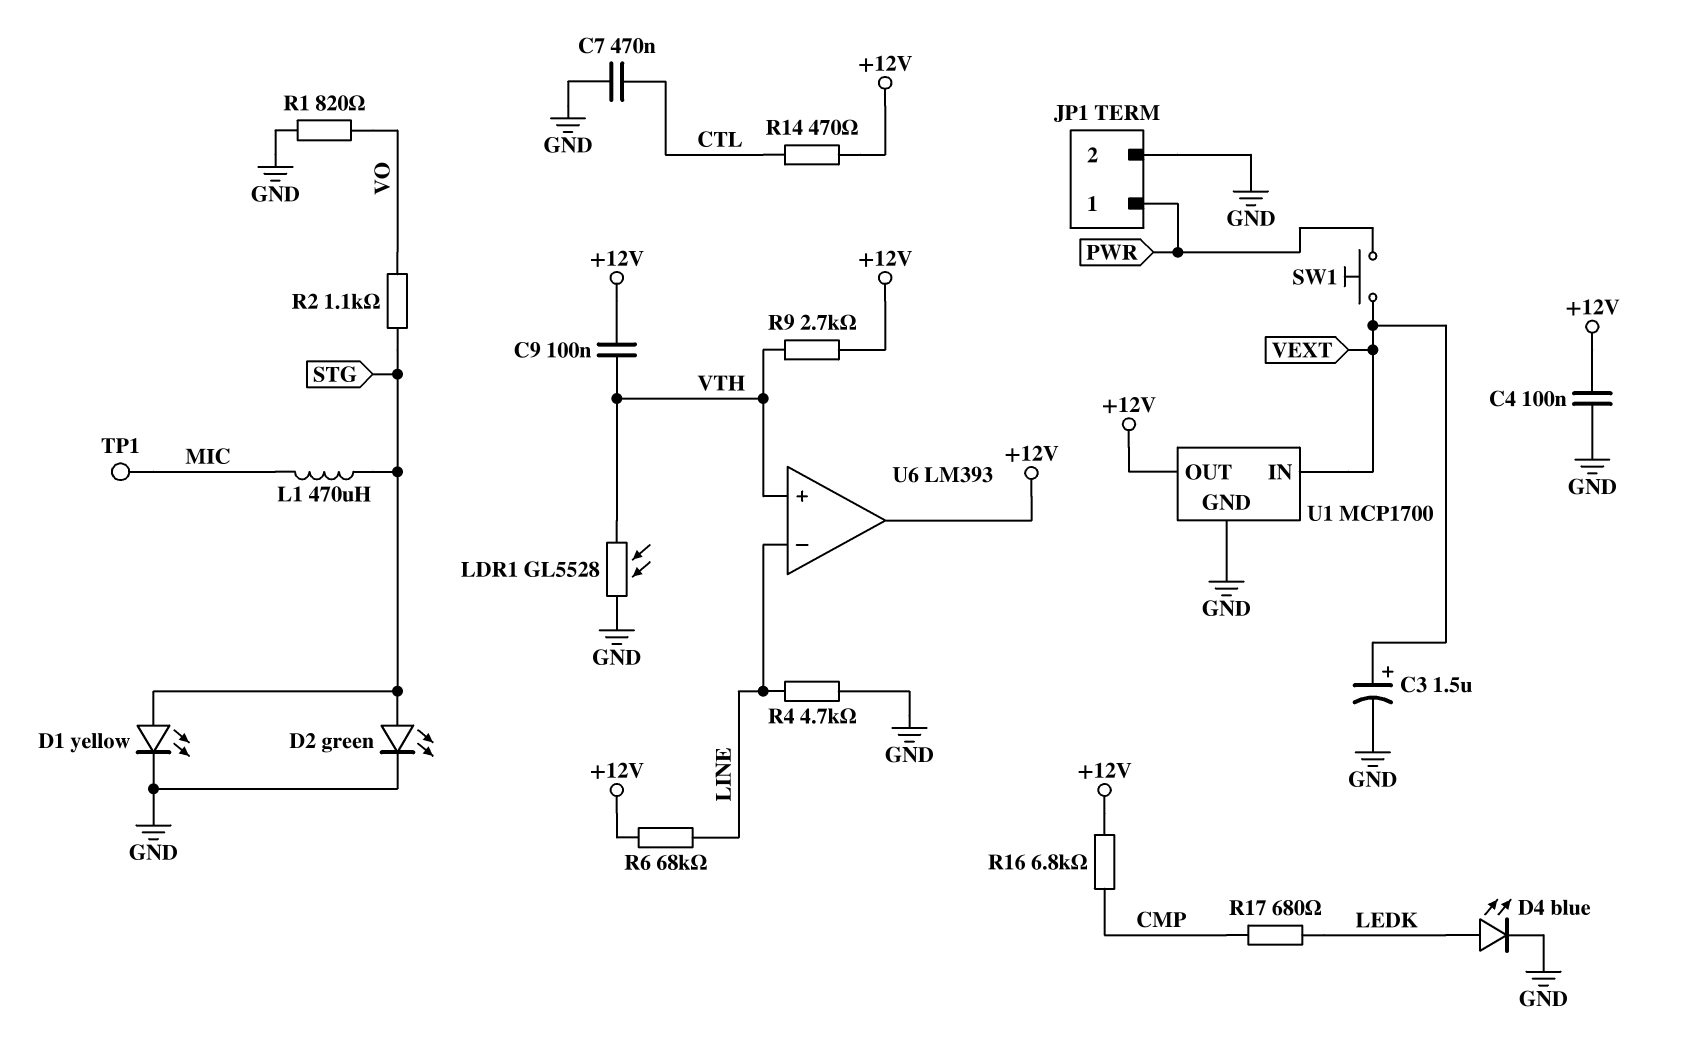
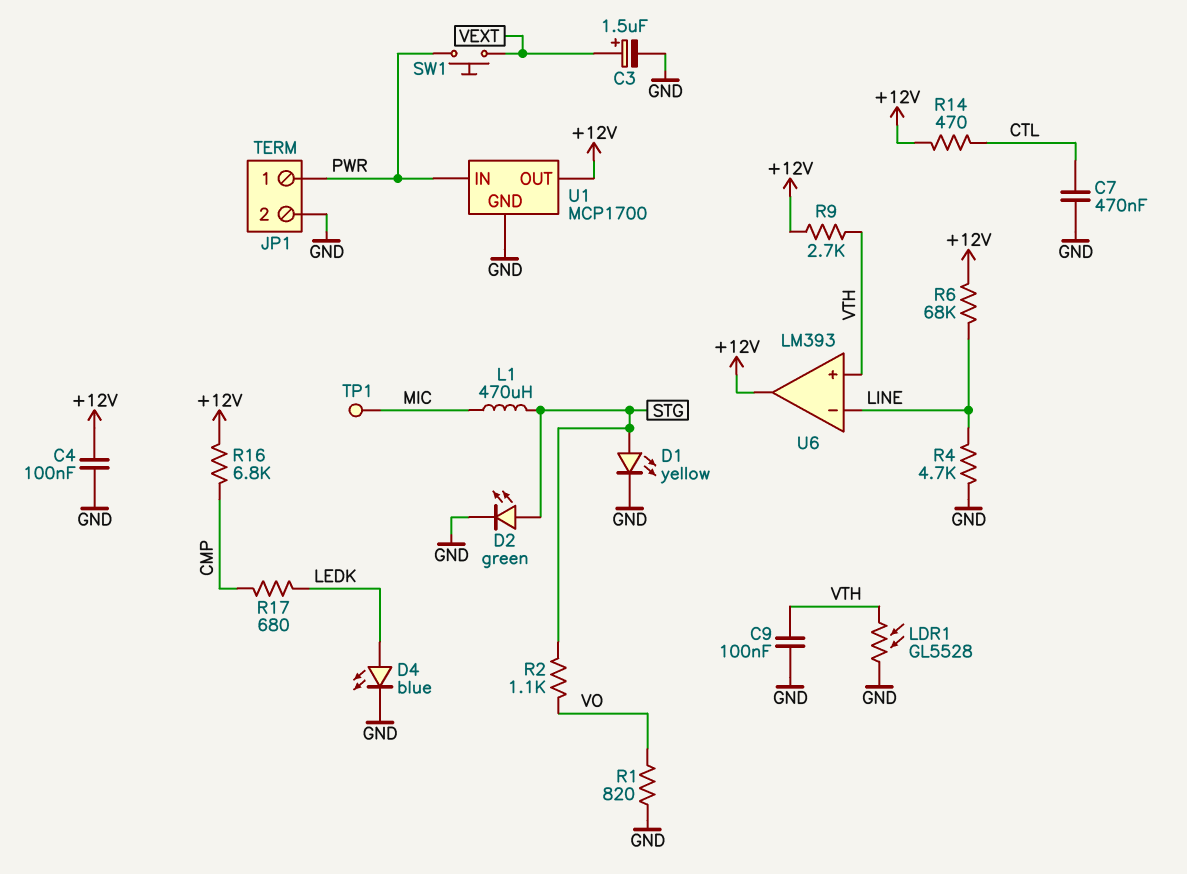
C9: 100nF (+12V, VTH) -> 100nF (GND, VTH)
U1 pin IN: VEXT -> PWR

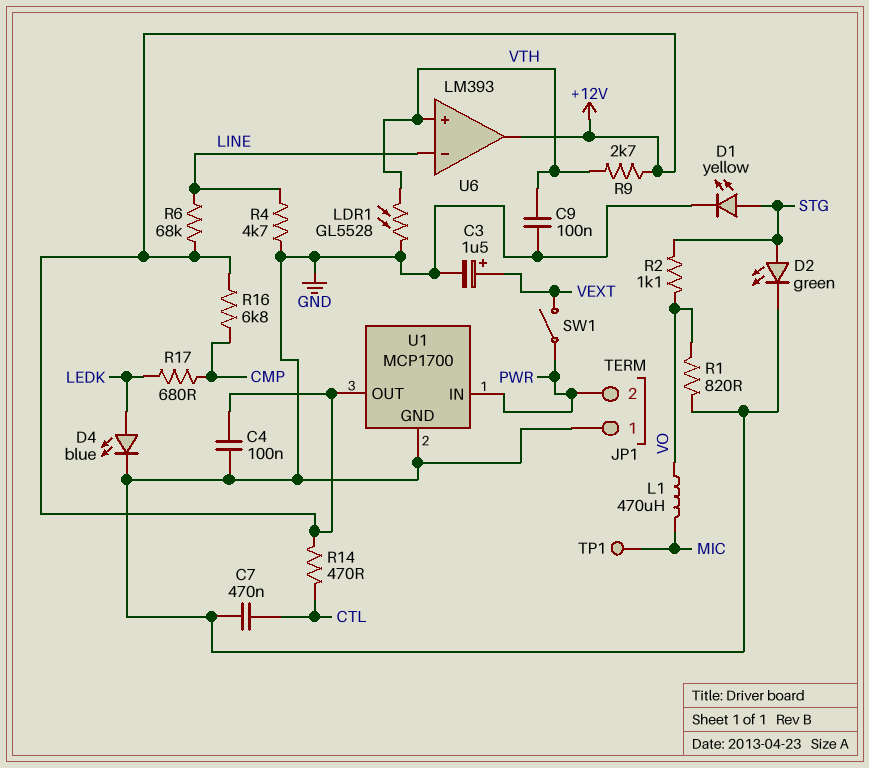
JP1 pin 1: PWR -> GND
JP1 pin 2: GND -> PWR
L1: 470uH (MIC, STG) -> 470uH (MIC, VO)
SW1: button (PWR, VEXT) -> switch (PWR, VEXT)

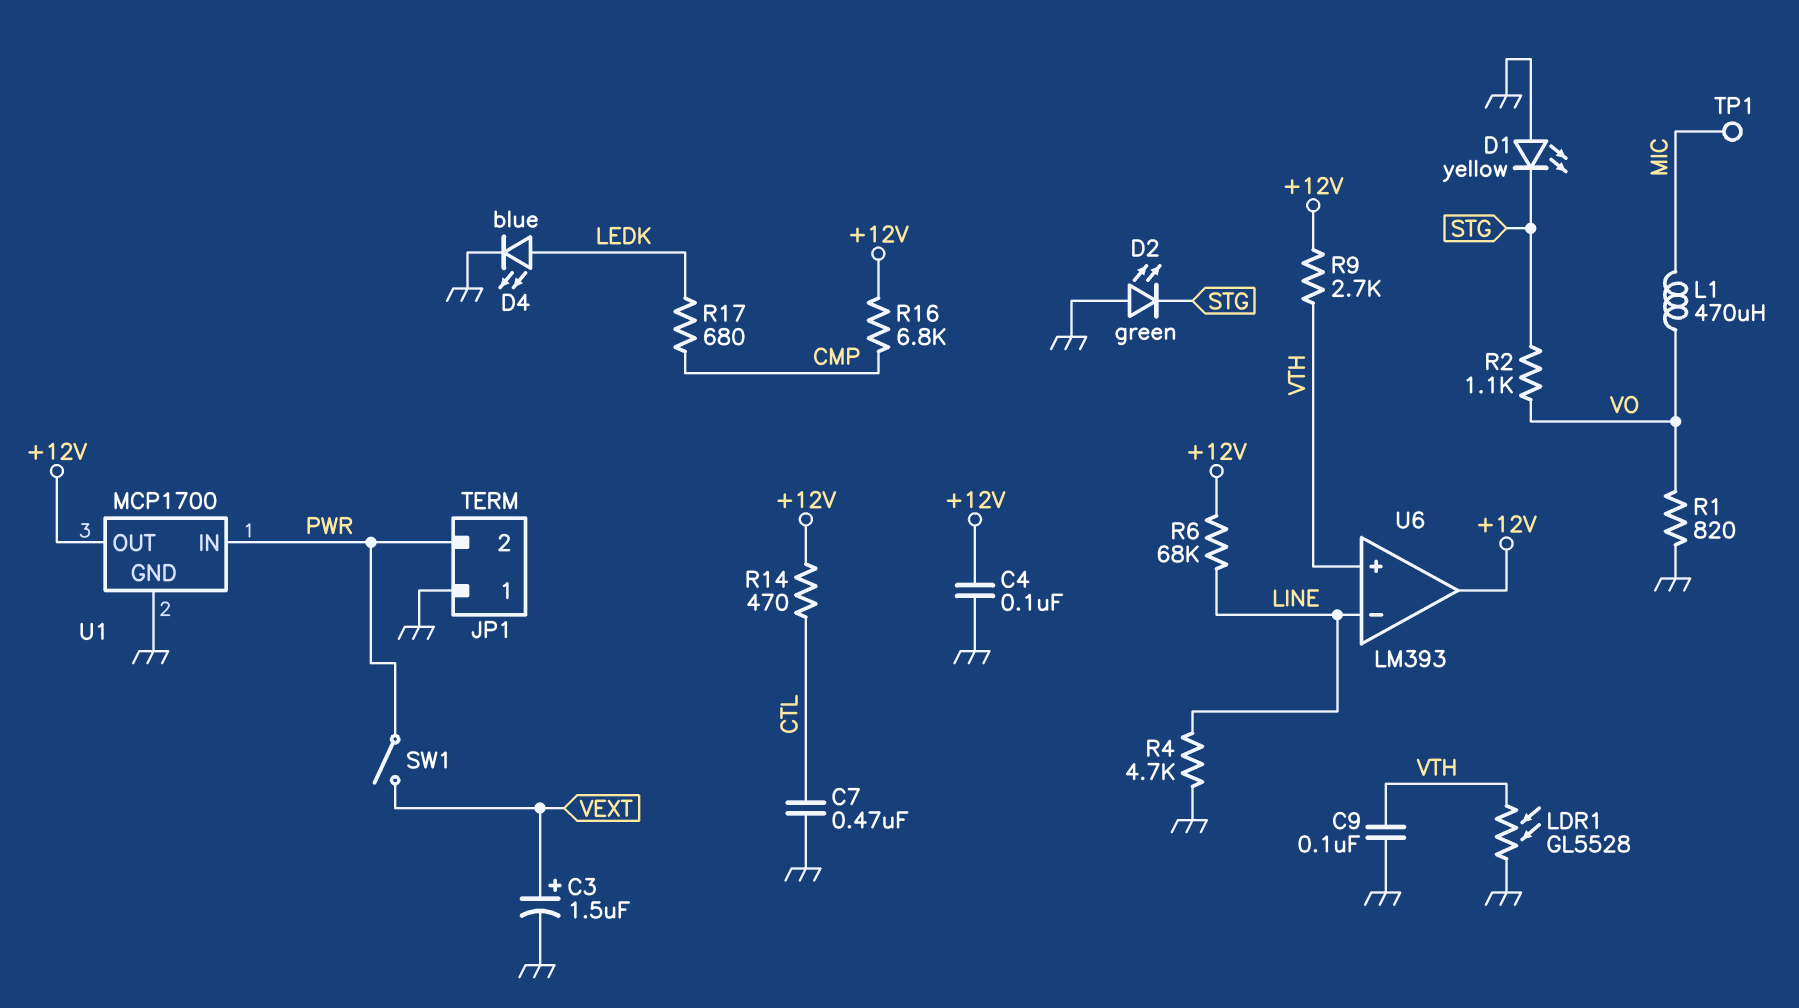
D1: LED yellow (A STG, K GND) -> LED yellow (A GND, K STG)
D2: LED green (A STG, K GND) -> LED green (A GND, K STG)

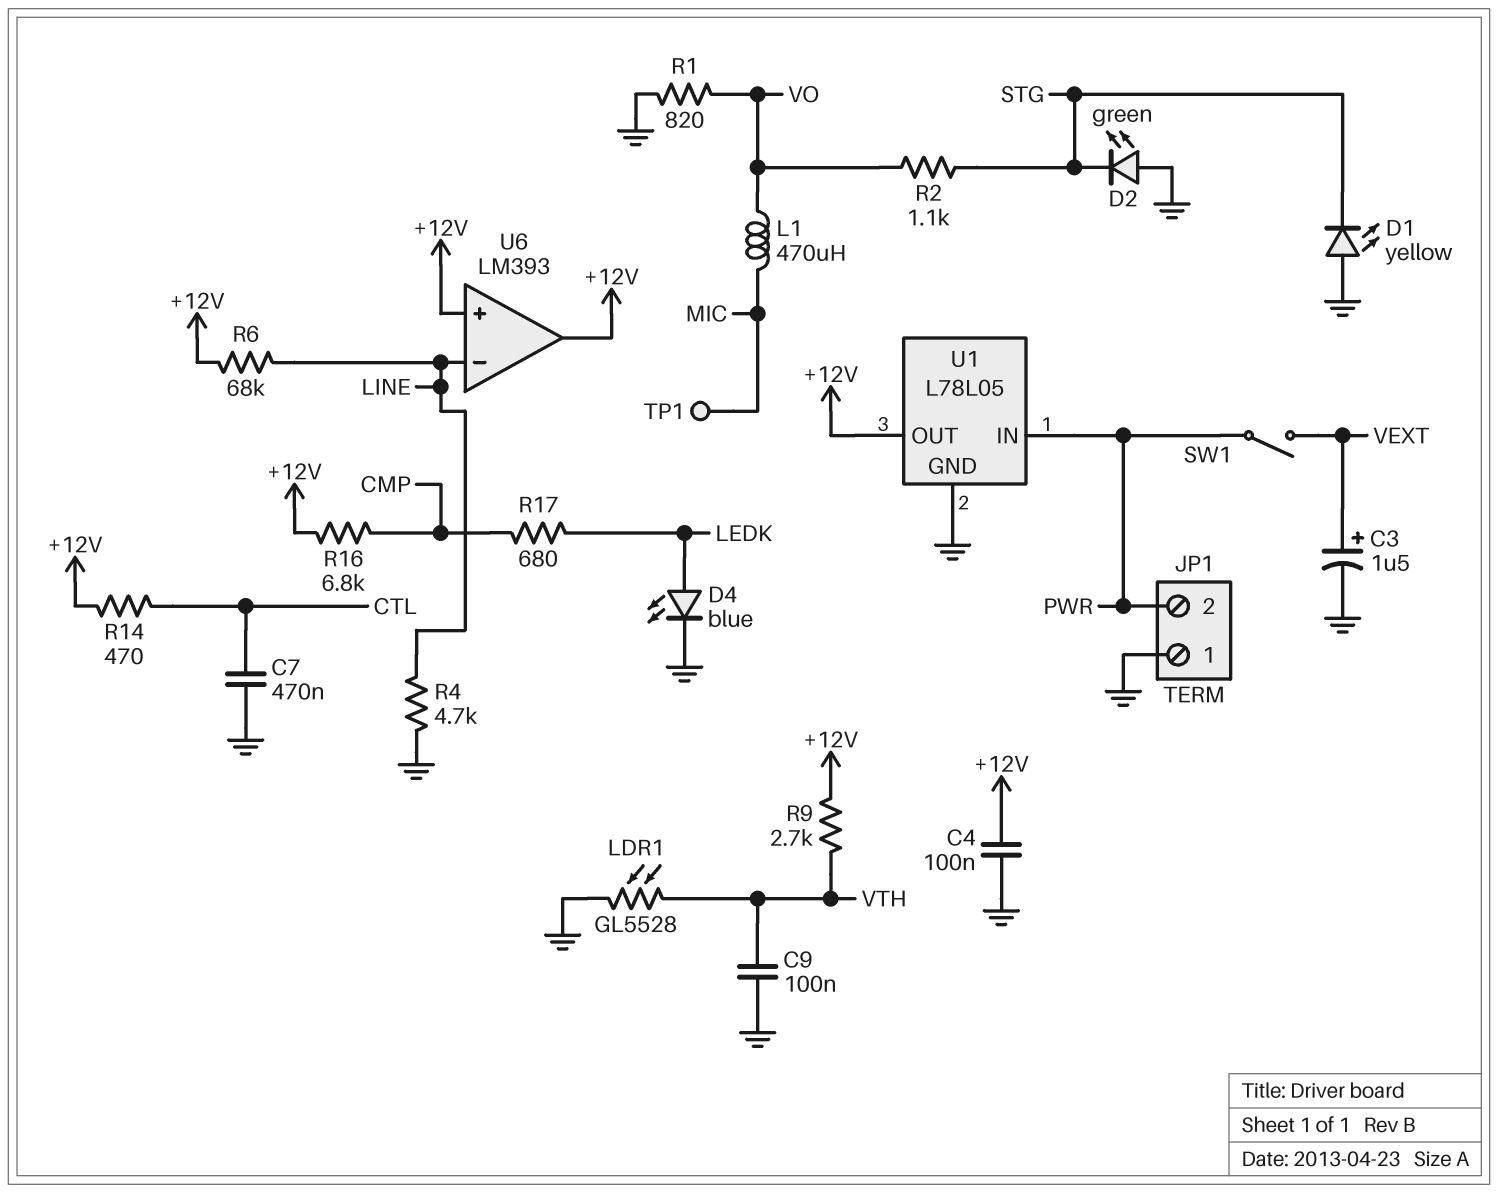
U1: MCP1700 -> L78L05
U6 pin in+: VTH -> +12V

